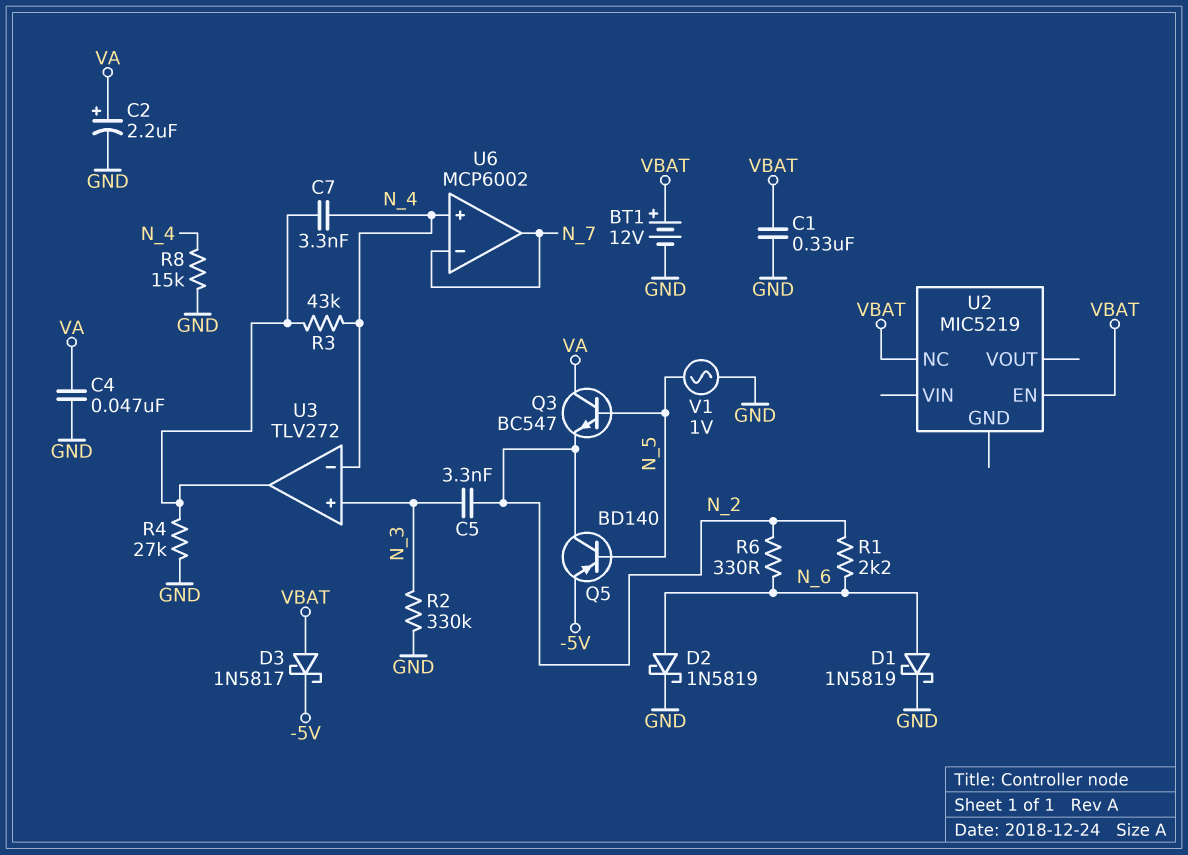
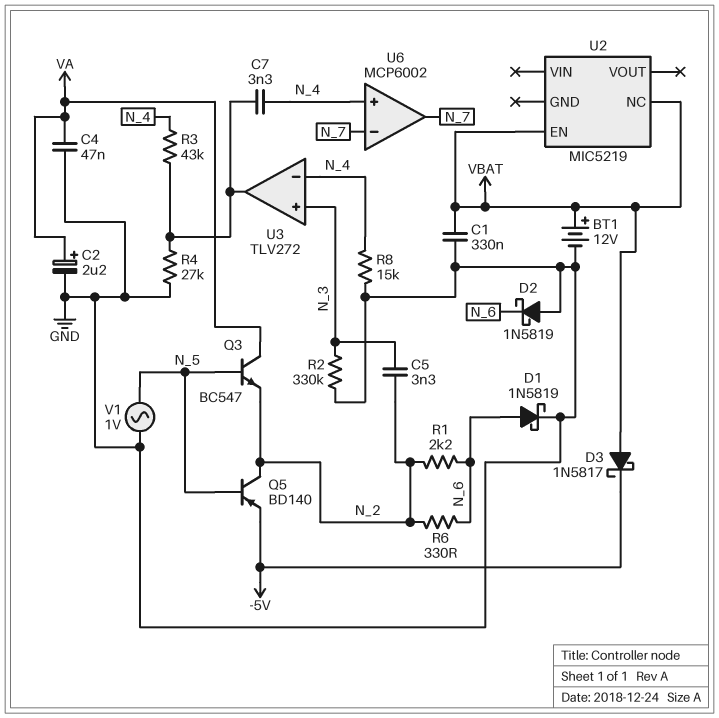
D2: schottky 1N5819 (A N_6, K GND) -> schottky 1N5819 (A GND, K N_6)

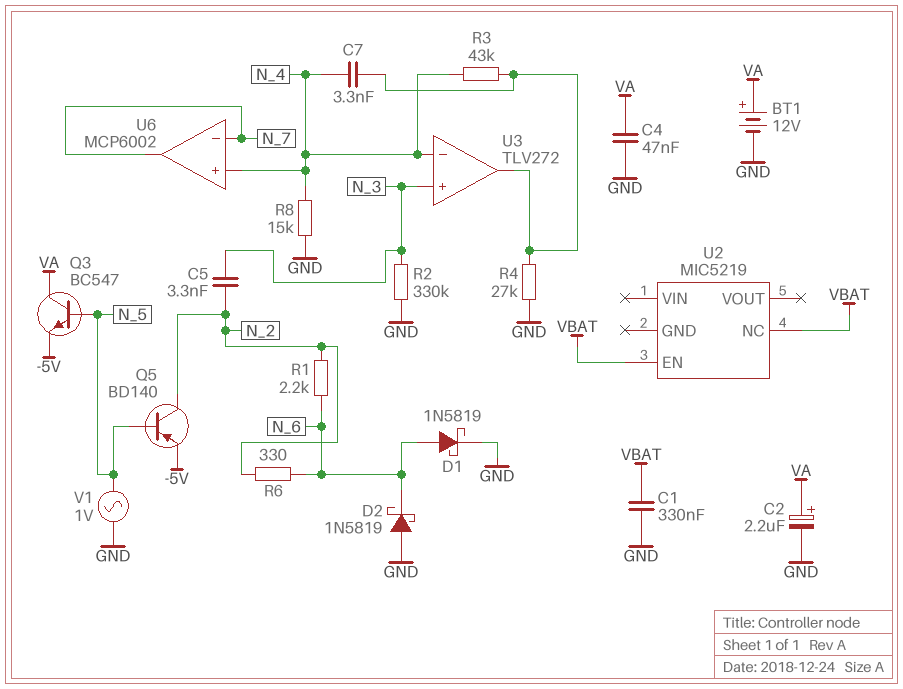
BT1: 12V (plus VBAT, minus GND) -> 12V (plus VA, minus GND)
D3: schottky 1N5817 (A VBAT, K -5V) -> none
Q3: NPN BC547 (B N_5, C VA, E N_2) -> NPN BC547 (B N_5, C VA, E -5V)

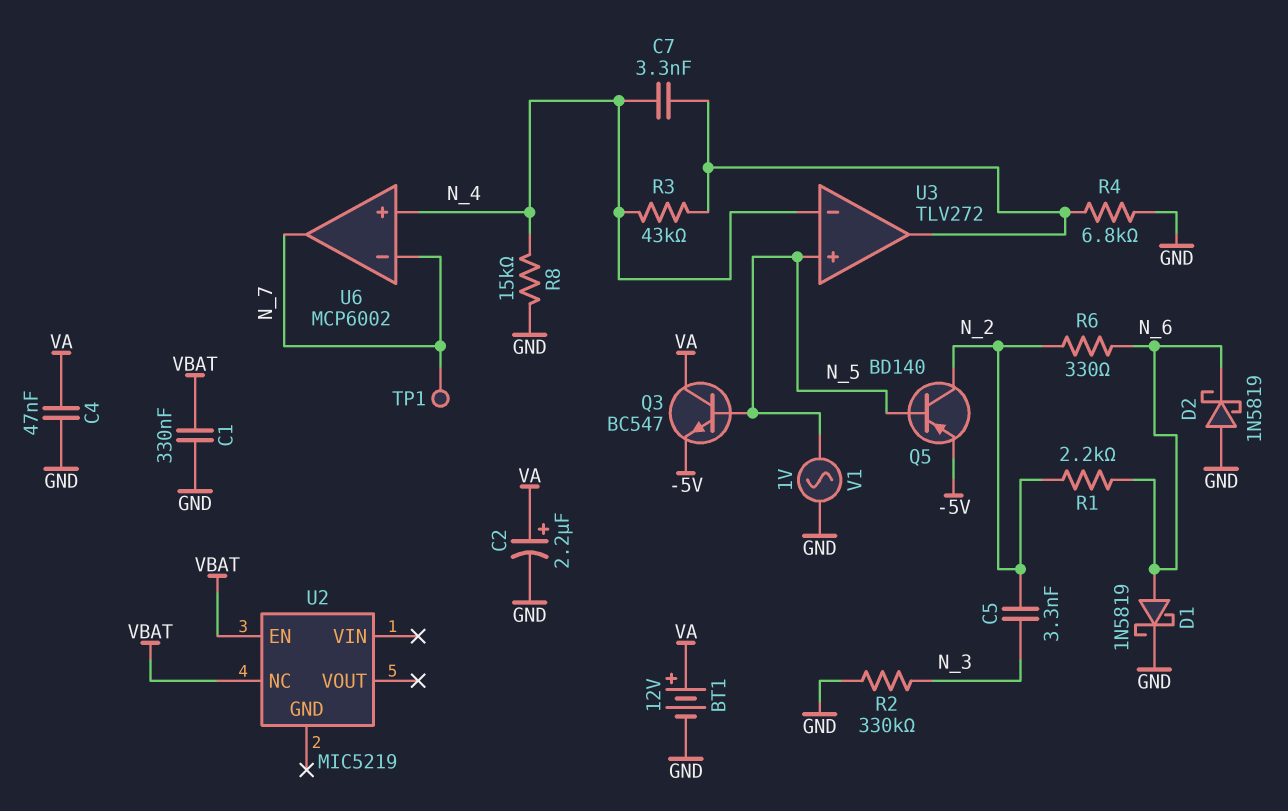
R4: 27k (GND, U3/out) -> 6.8k (GND, U3/out)
TP1: none -> test point (N_7)
U3 pin in+: N_3 -> N_5

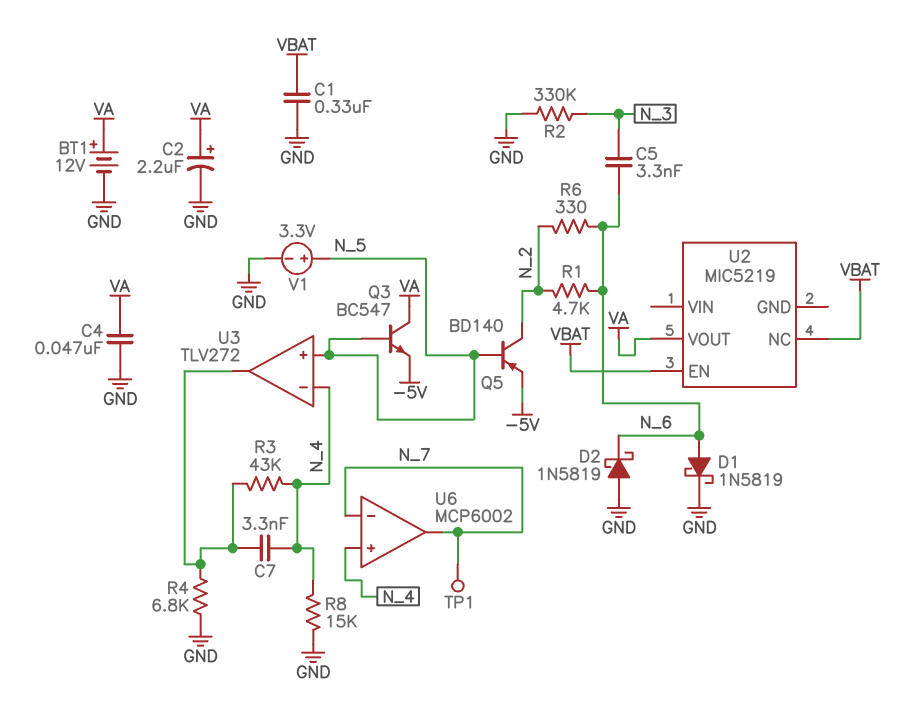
C5: 3.3nF (N_2, N_3) -> 3.3nF (N_3, N_6)
R1: 2.2k (N_2, N_6) -> 4.7k (N_2, N_6)
U2 pin VOUT: none -> VA
V1: AC 1V (GND, N_5) -> 3.3V (plus N_5, minus GND)

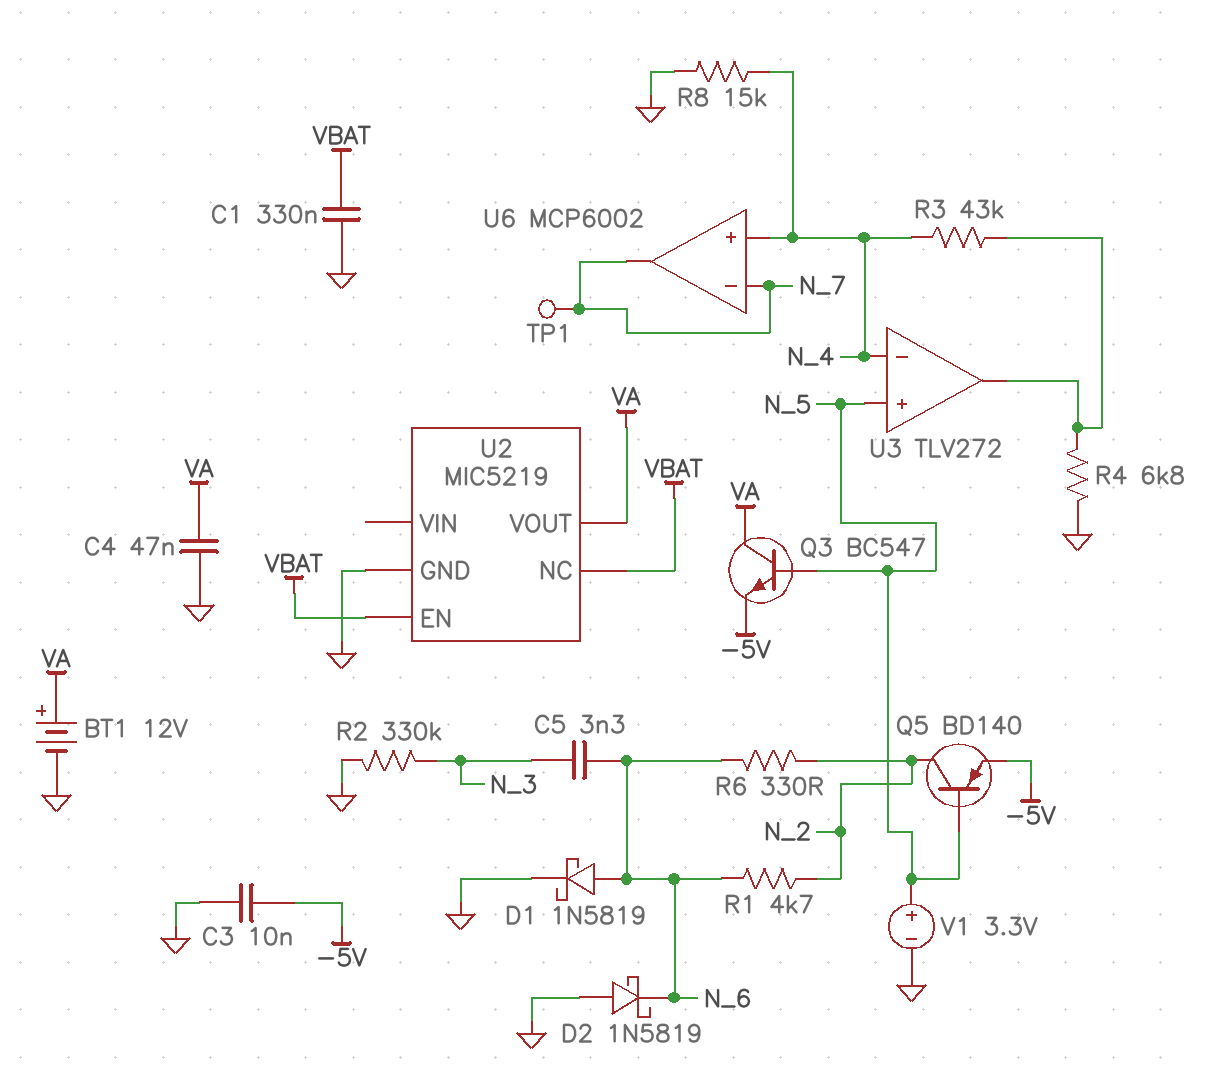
C2: 2.2uF (plus VA, minus GND) -> none
C3: none -> 10nF (-5V, GND)
C7: 3.3nF (N_4, U3/out) -> none
U2 pin GND: none -> GND

